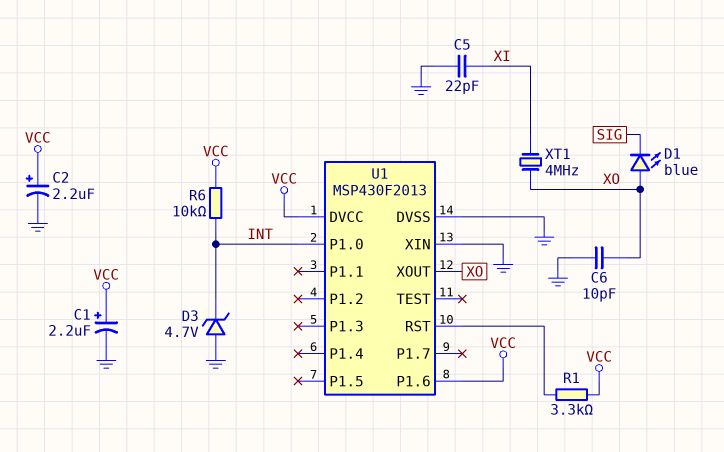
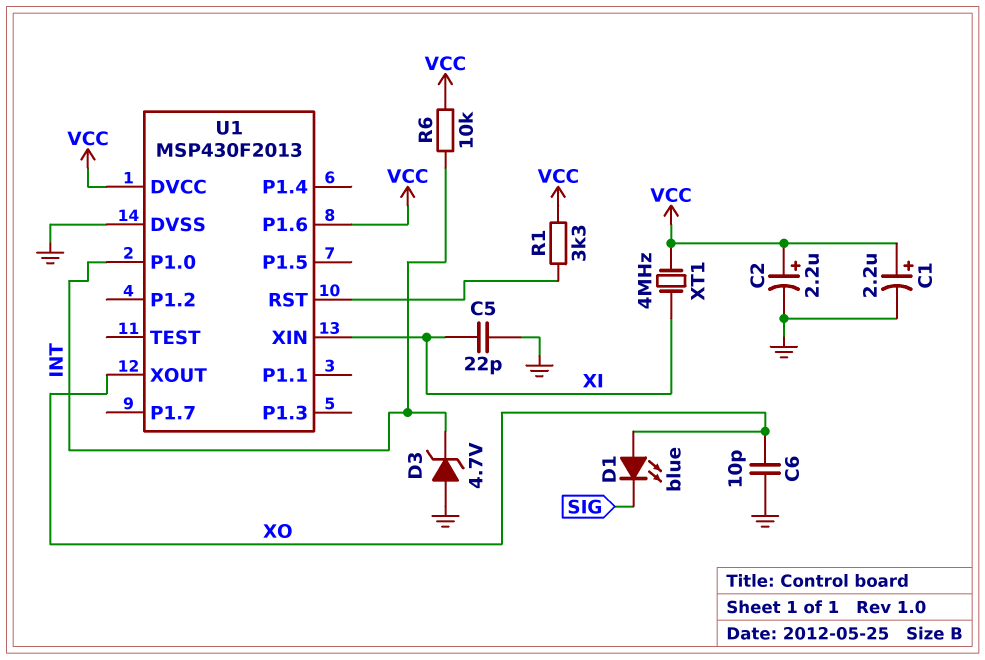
U1 pin XIN: GND -> XI
XT1: 4MHz (XI, XO) -> 4MHz (VCC, XI)

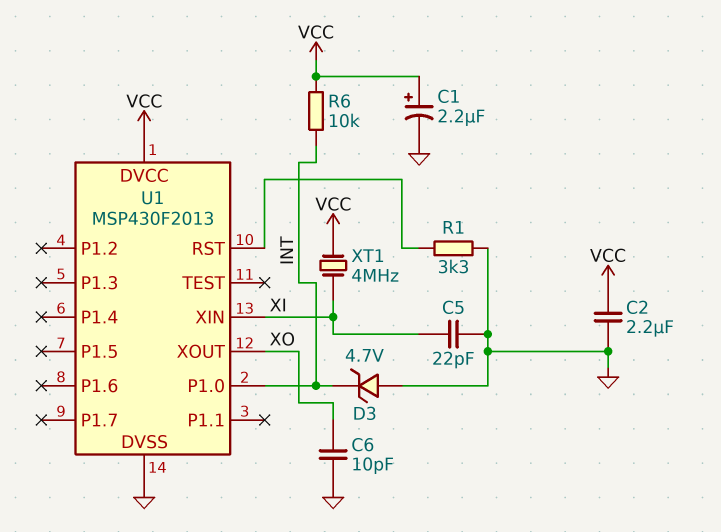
C2: 2.2uF (plus VCC, minus GND) -> 2.2uF (GND, VCC)
D1: LED blue (A XO, K SIG) -> none
R1: 3.3k (U1/RST, VCC) -> 3.3k (GND, U1/RST)
U1 pin P1.6: VCC -> none

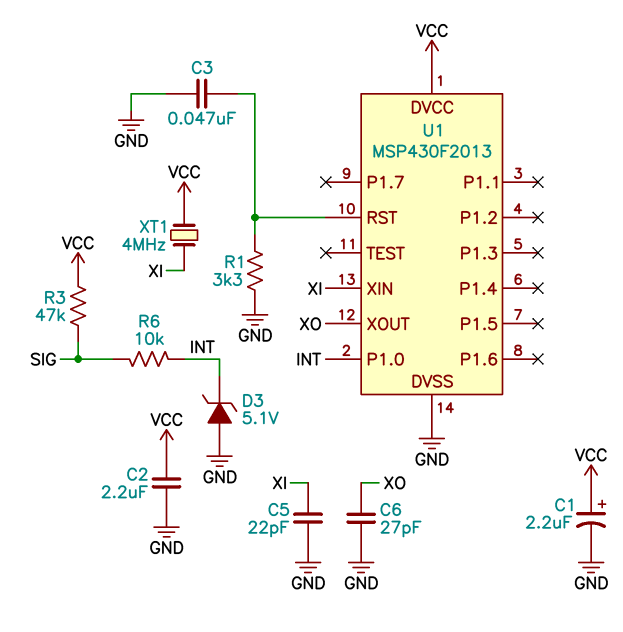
C3: none -> 47nF (GND, U1/RST)
C6: 10pF (GND, XO) -> 27pF (GND, XO)
D3: zener 4.7V (A GND, K INT) -> zener 5.1V (A GND, K INT)
R3: none -> 47k (SIG, VCC)
R6: 10k (INT, VCC) -> 10k (INT, SIG)

